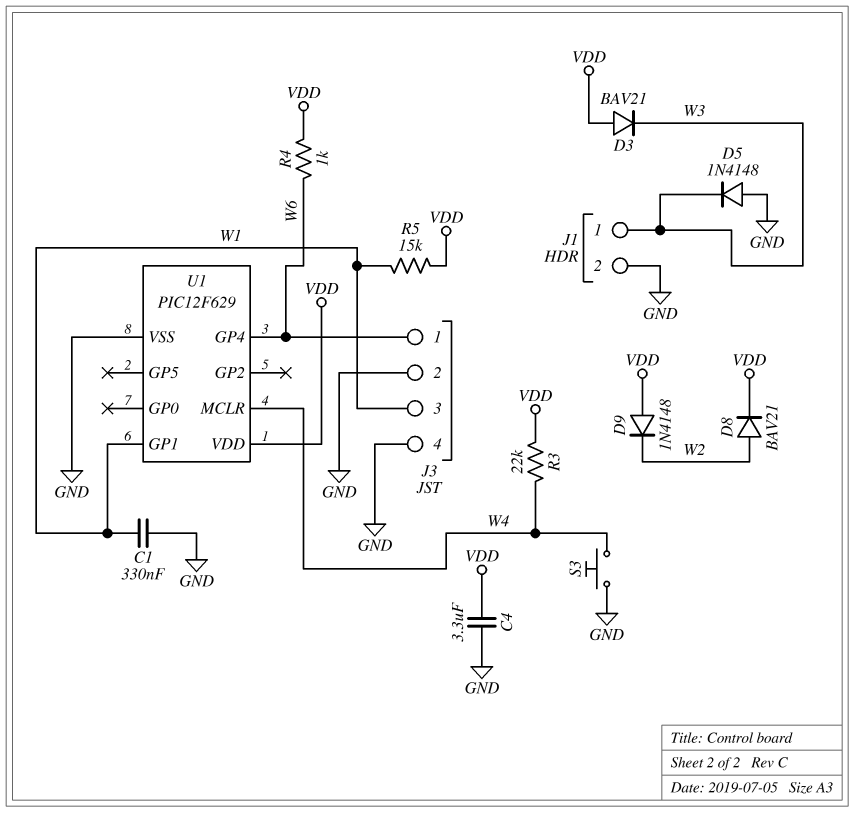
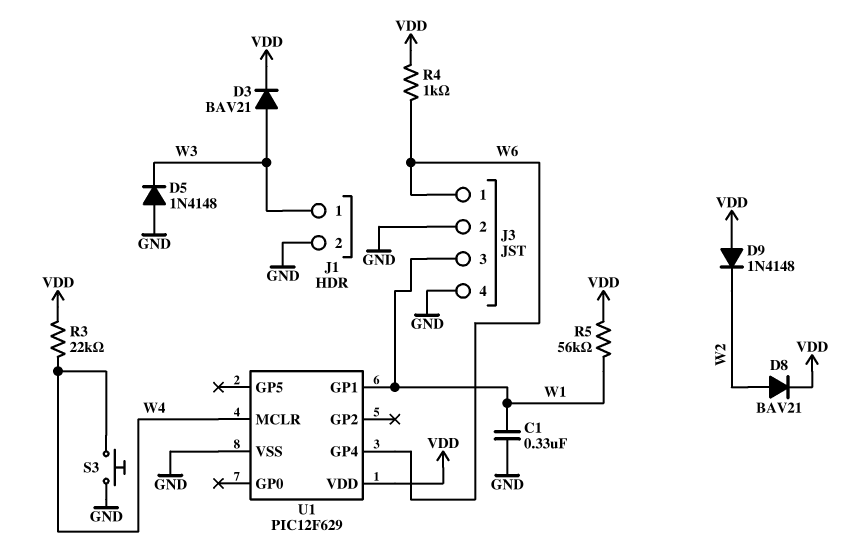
C4: 3.3uF (GND, VDD) -> none
D3: diode BAV21 (A VDD, K W3) -> diode BAV21 (A W3, K VDD)
R5: 15k (VDD, W1) -> 56k (VDD, W1)

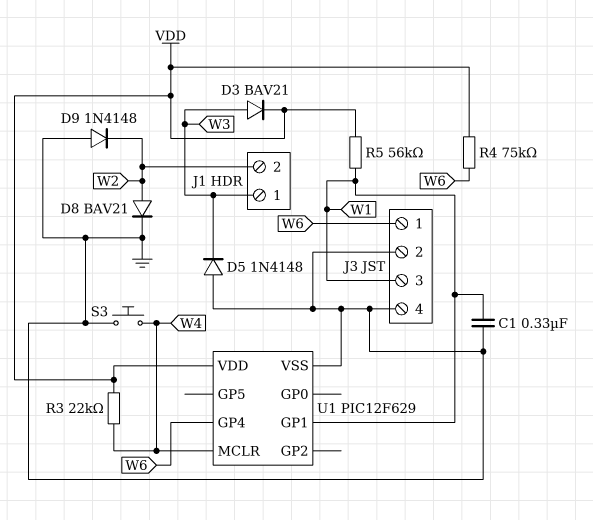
D8: diode BAV21 (A W2, K VDD) -> diode BAV21 (A W2, K GND)
D9: diode 1N4148 (A VDD, K W2) -> diode 1N4148 (A GND, K W2)
J1 pin 2: GND -> W2
R4: 1k (VDD, W6) -> 75k (VDD, W6)

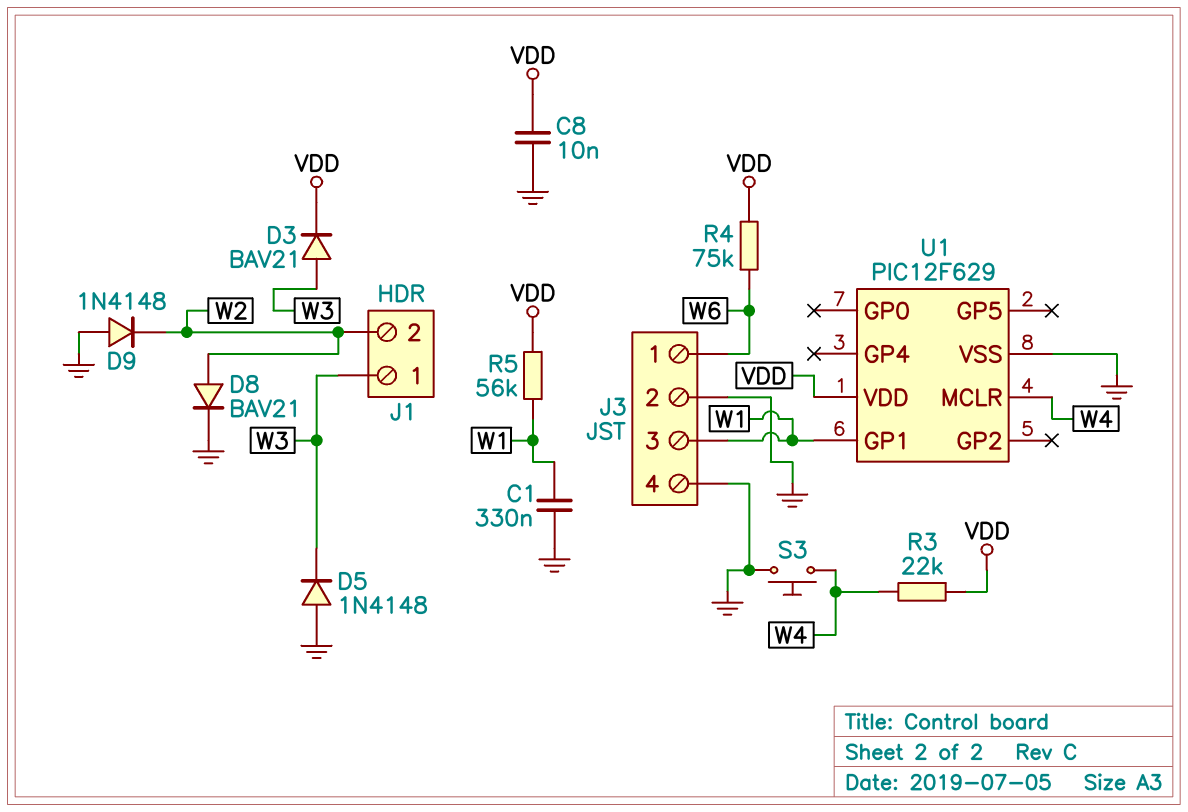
C8: none -> 10nF (GND, VDD)
U1 pin GP4: W6 -> none

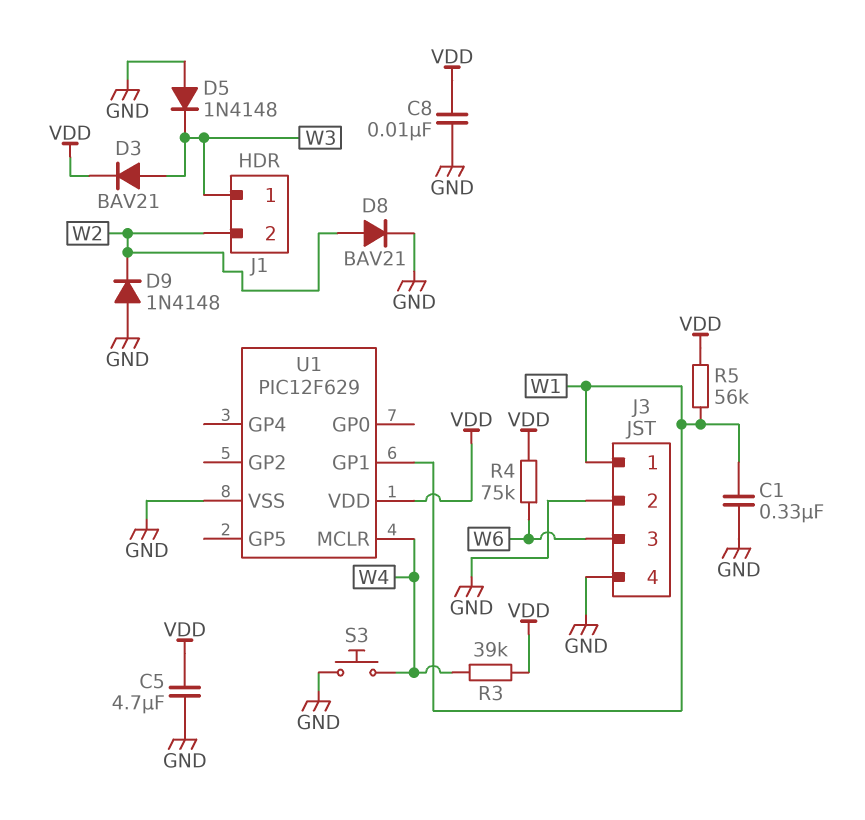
C5: none -> 4.7uF (GND, VDD)
J3 pin 1: W6 -> W1
J3 pin 3: W1 -> W6
R3: 22k (VDD, W4) -> 39k (VDD, W4)

